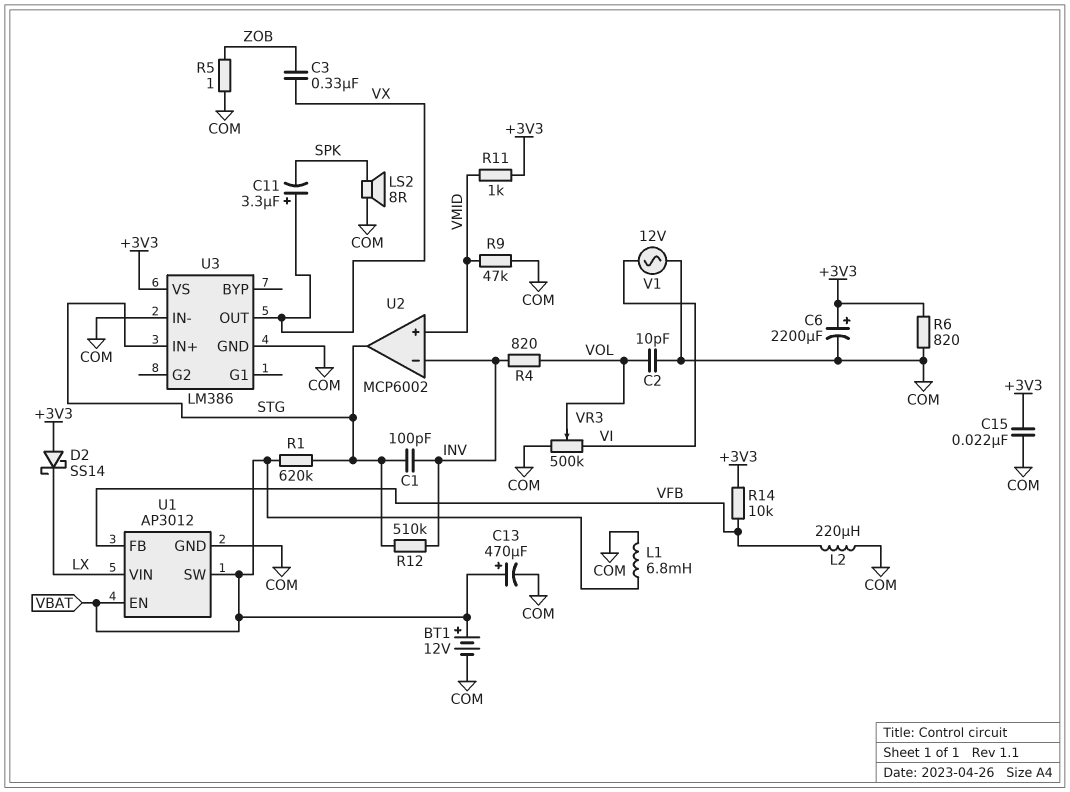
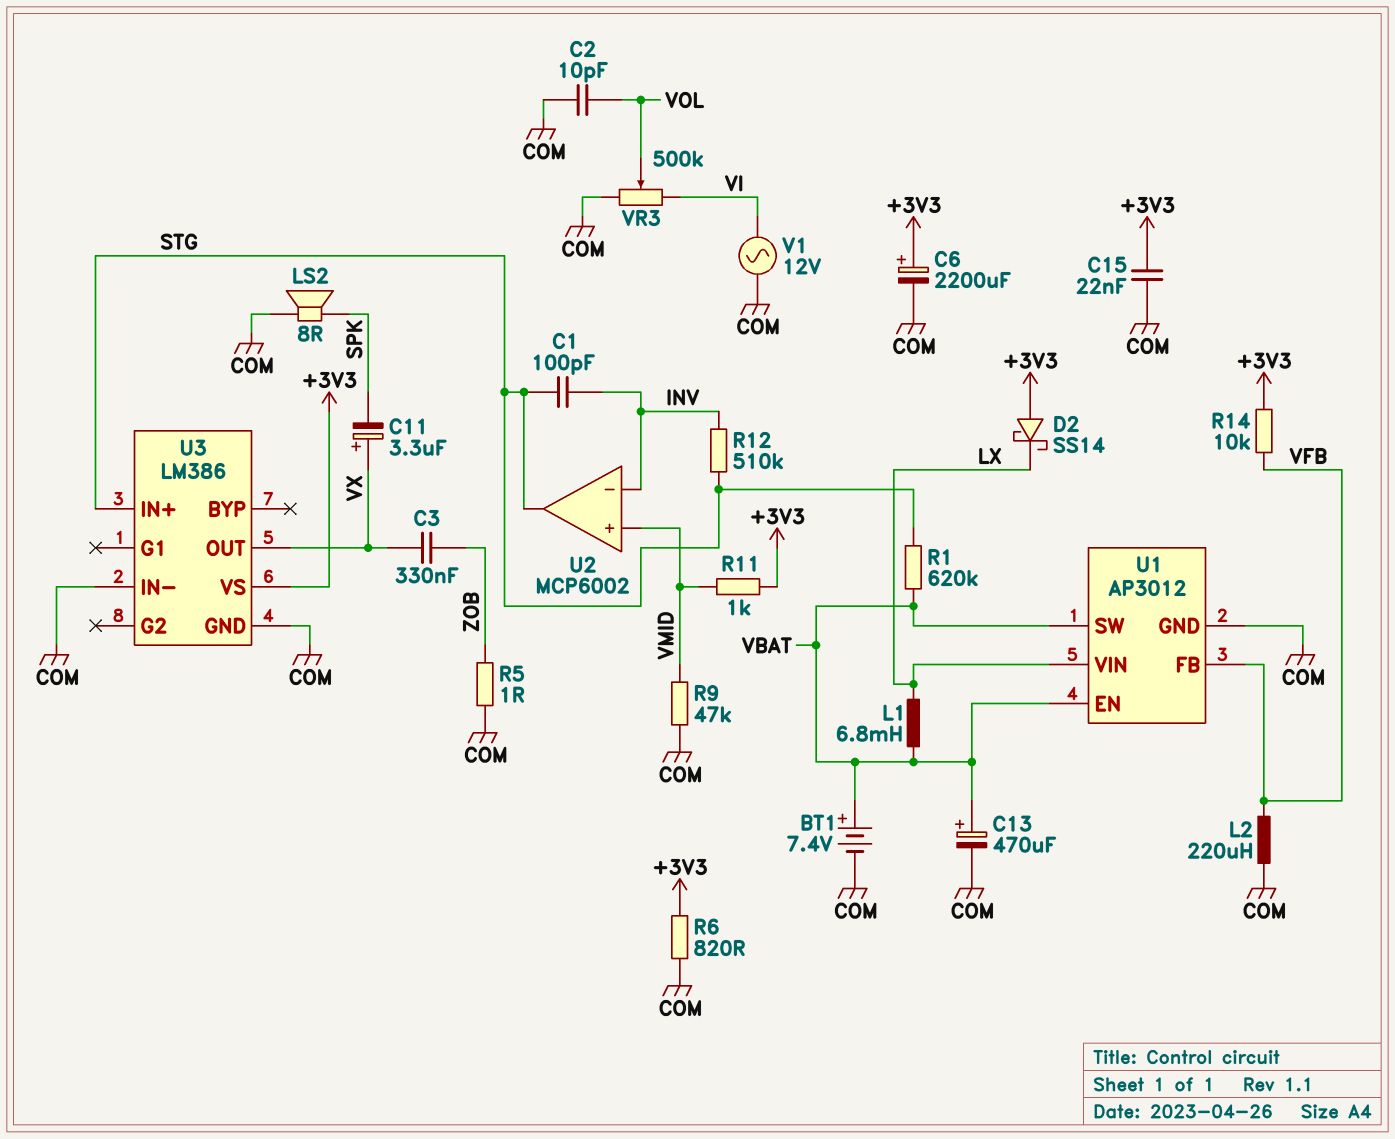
BT1: 12V (plus VBAT, minus COM) -> 7.4V (plus VBAT, minus COM)
L1: 6.8mH (COM, VBAT) -> 6.8mH (LX, VBAT)
R4: 820 (INV, VOL) -> none

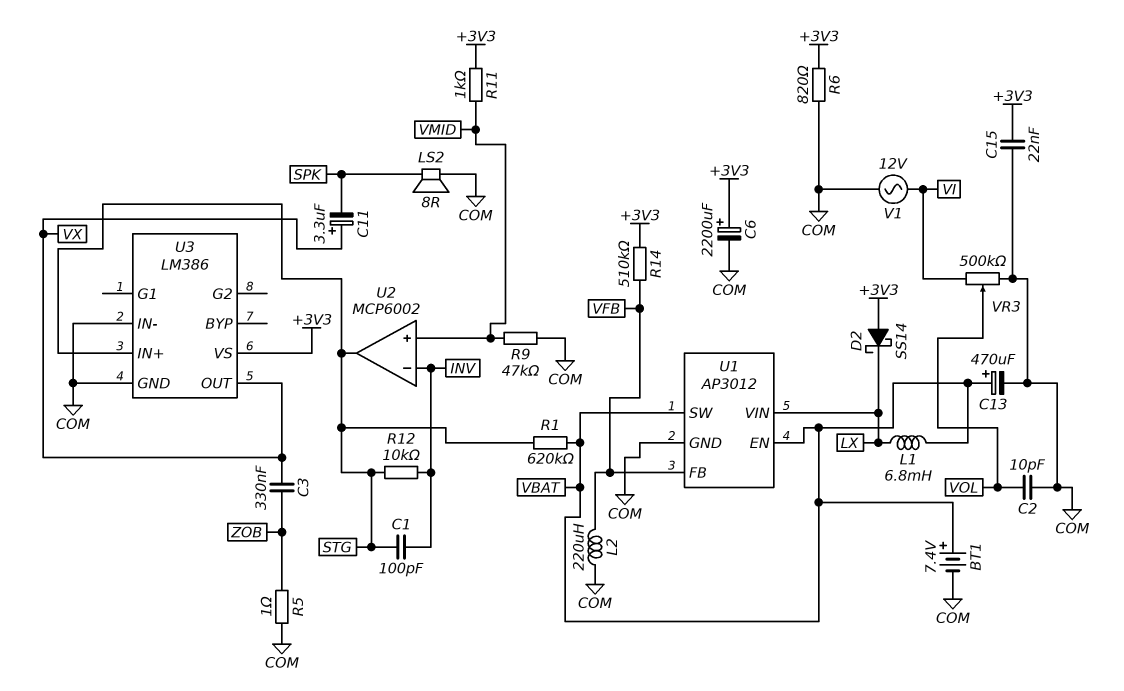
R12: 510k (INV, STG) -> 10k (INV, STG)
R14: 10k (+3V3, VFB) -> 510k (+3V3, VFB)

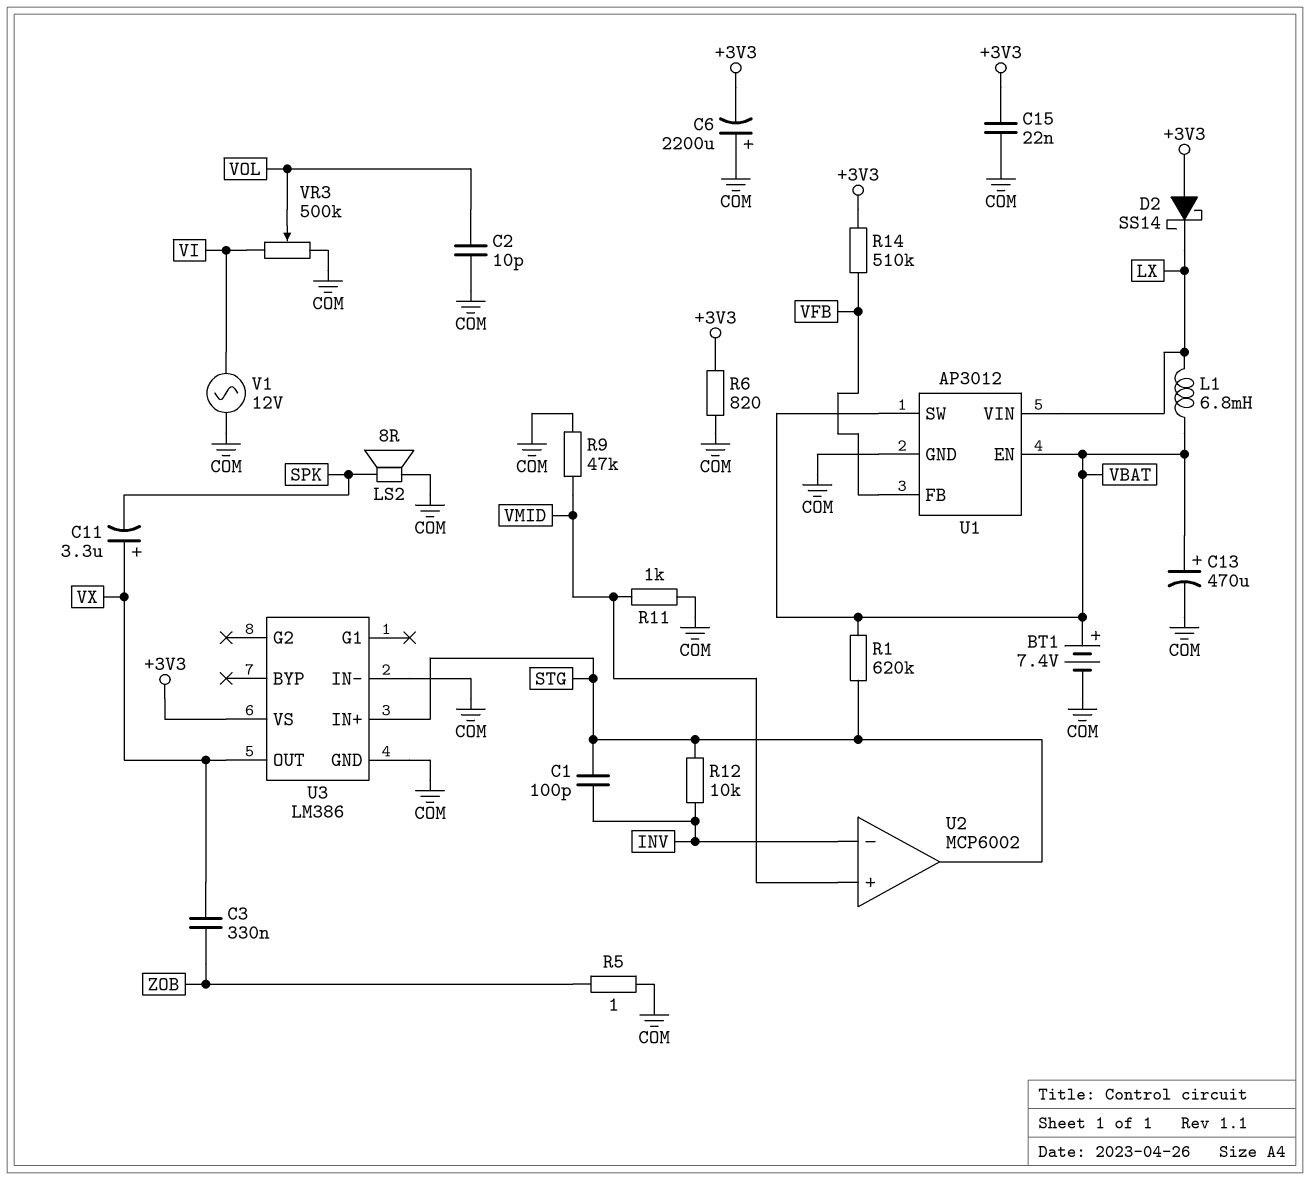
C6: 2200uF (plus +3V3, minus COM) -> 2200uF (plus COM, minus +3V3)
L2: 220uH (COM, VFB) -> none
R11: 1k (+3V3, VMID) -> 1k (COM, VMID)

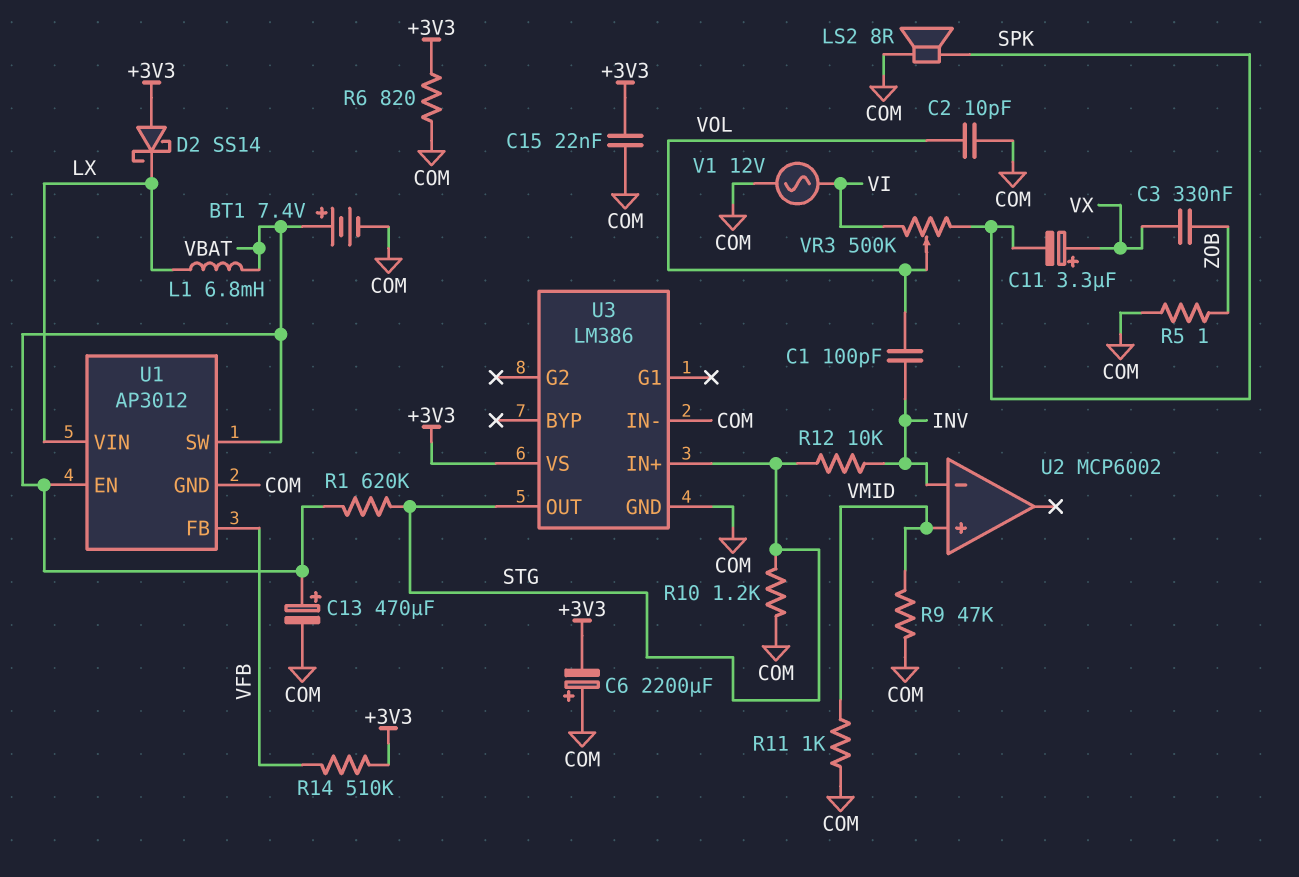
C1: 100pF (INV, STG) -> 100pF (INV, VOL)
R10: none -> 1.2k (COM, STG)
U2 pin out: STG -> none
U3 pin OUT: VX -> STG
VR3: 500k (COM, VI, wiper VOL) -> 500k (SPK, VI, wiper VOL)

